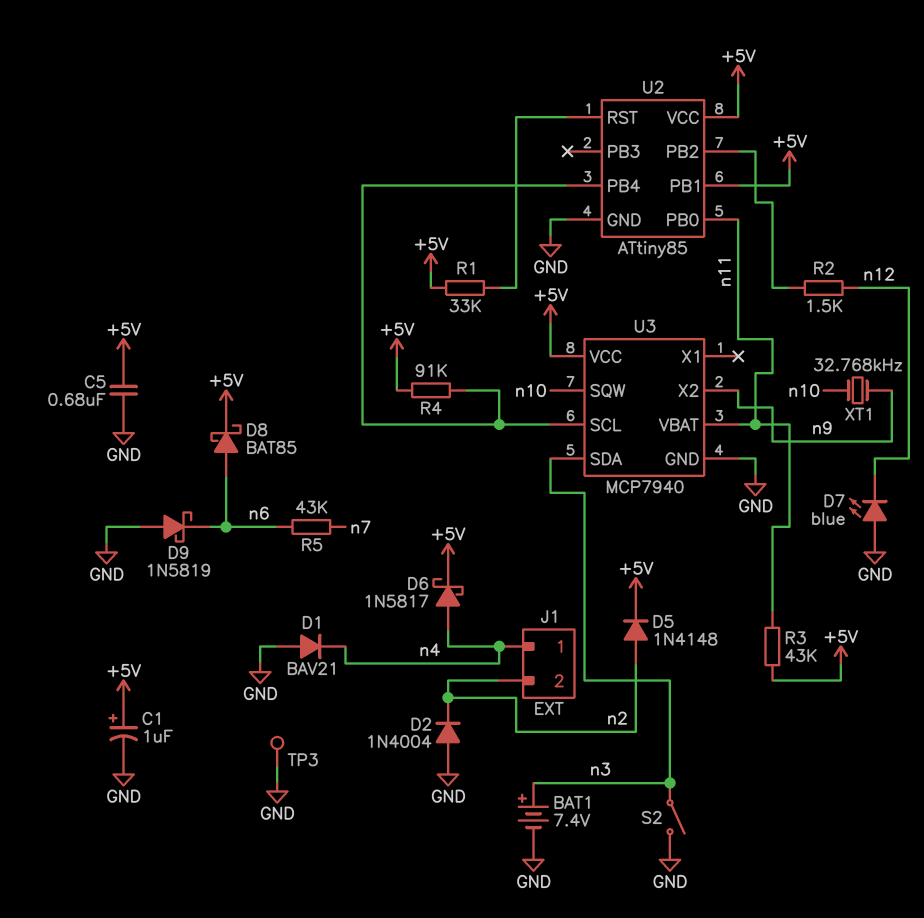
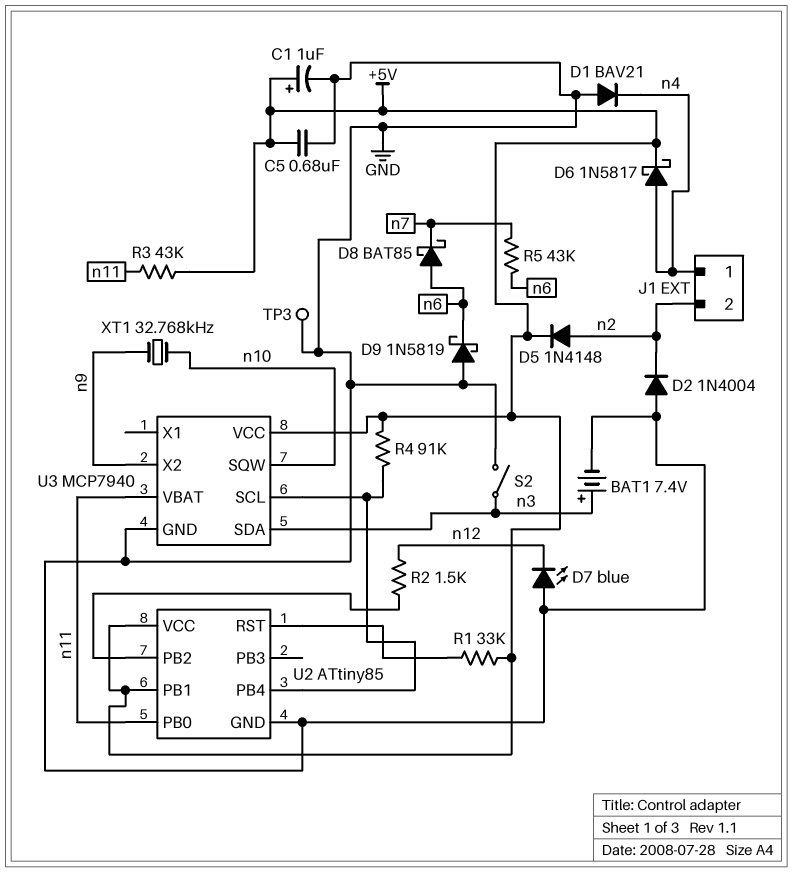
D8: schottky BAT85 (A n6, K +5V) -> schottky BAT85 (A n6, K n7)

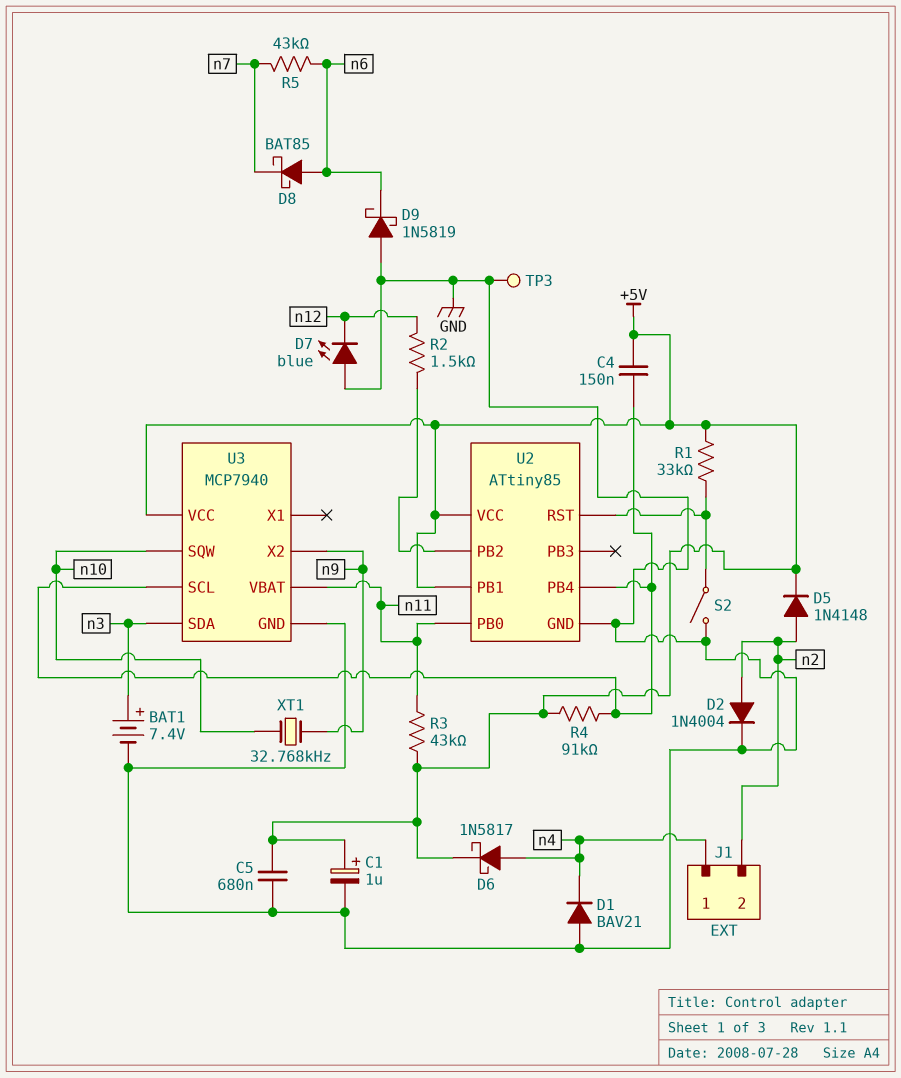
C4: none -> 150nF (+5V, U2/PB4)
D2: diode 1N4004 (A GND, K n2) -> diode 1N4004 (A n2, K GND)
S2: switch (GND, n3) -> switch (GND, U2/RST)

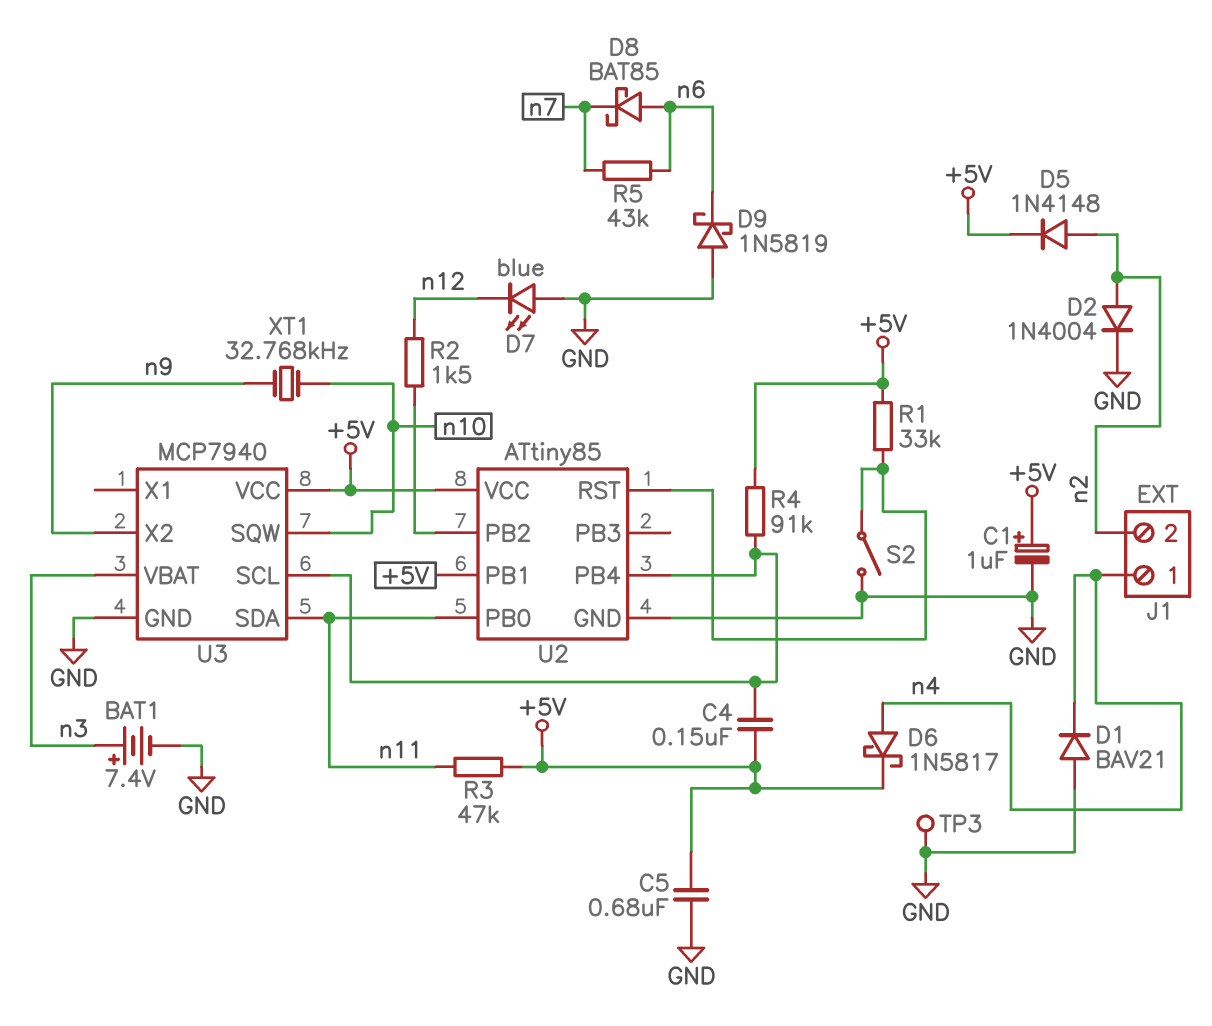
R3: 43k (+5V, n11) -> 47k (+5V, n11)
U3 pin SDA: n3 -> n11
U3 pin VBAT: n11 -> n3

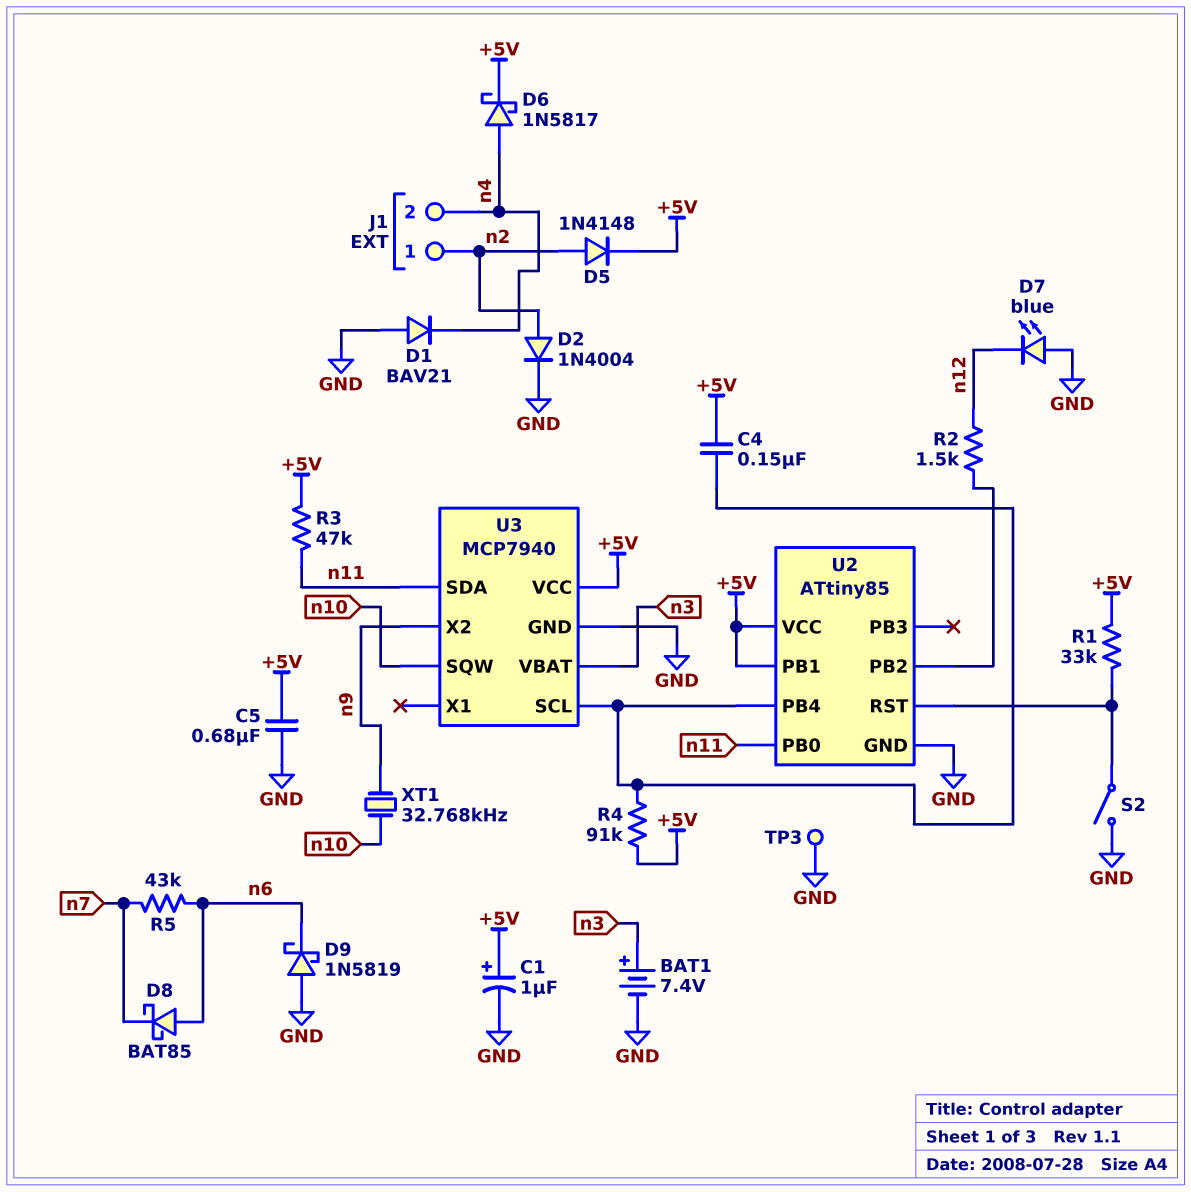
J1 pin 1: n4 -> n2
J1 pin 2: n2 -> n4

